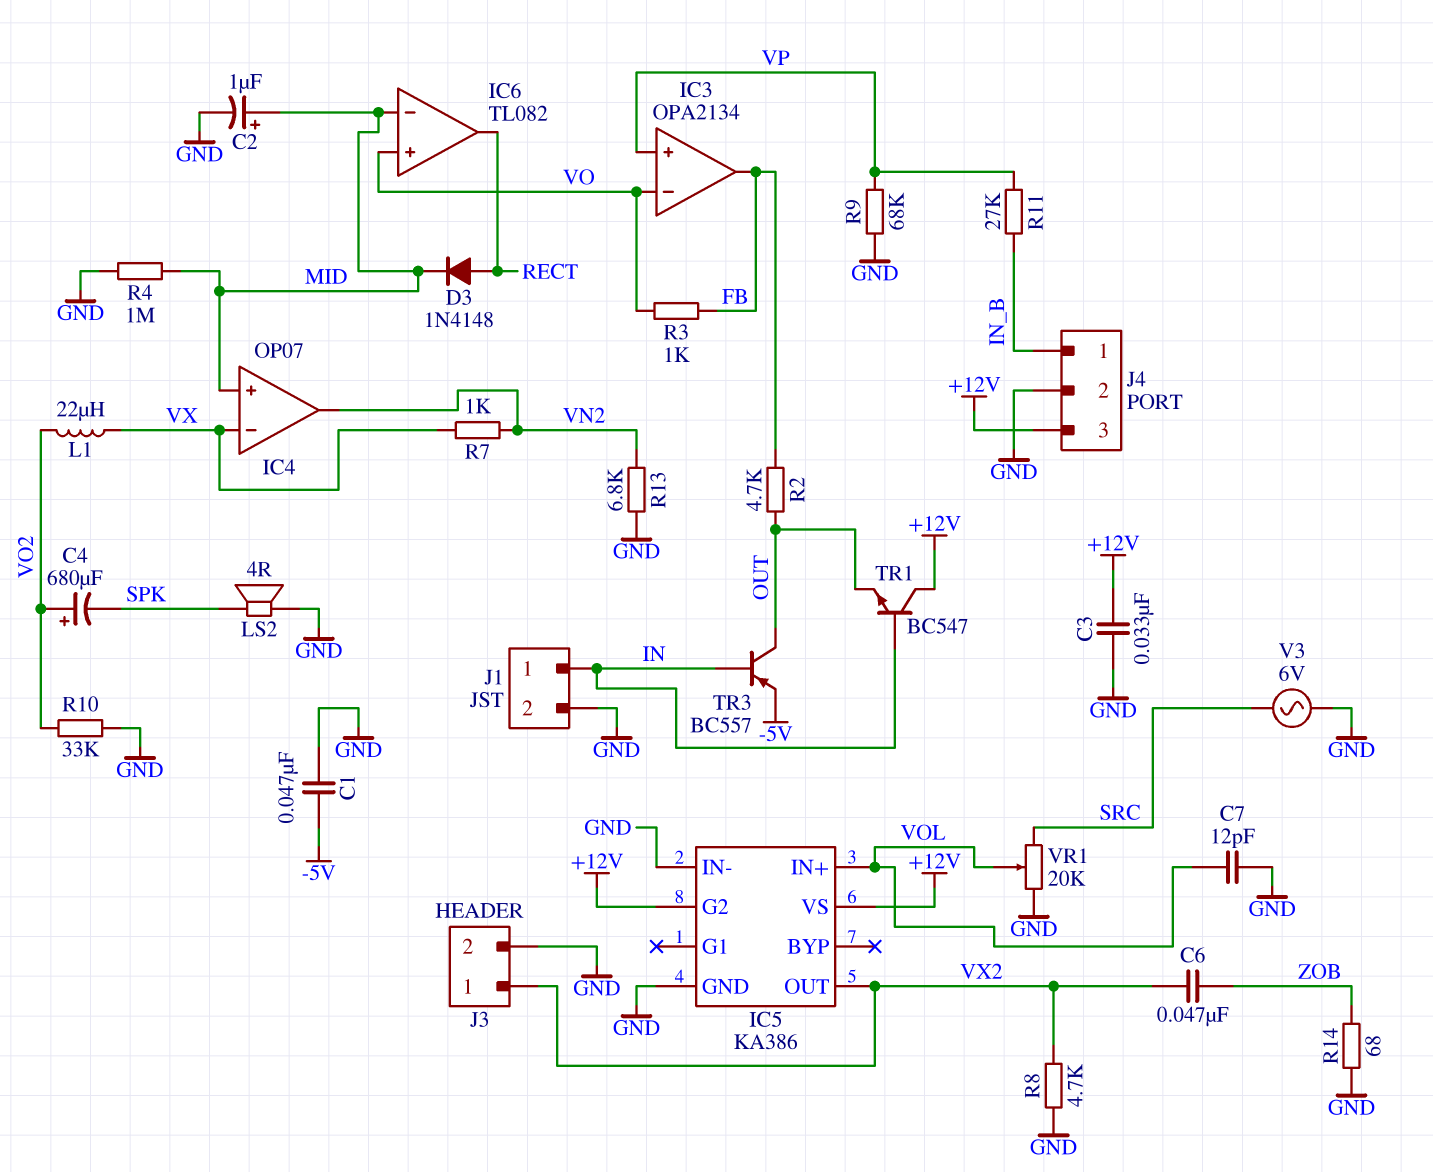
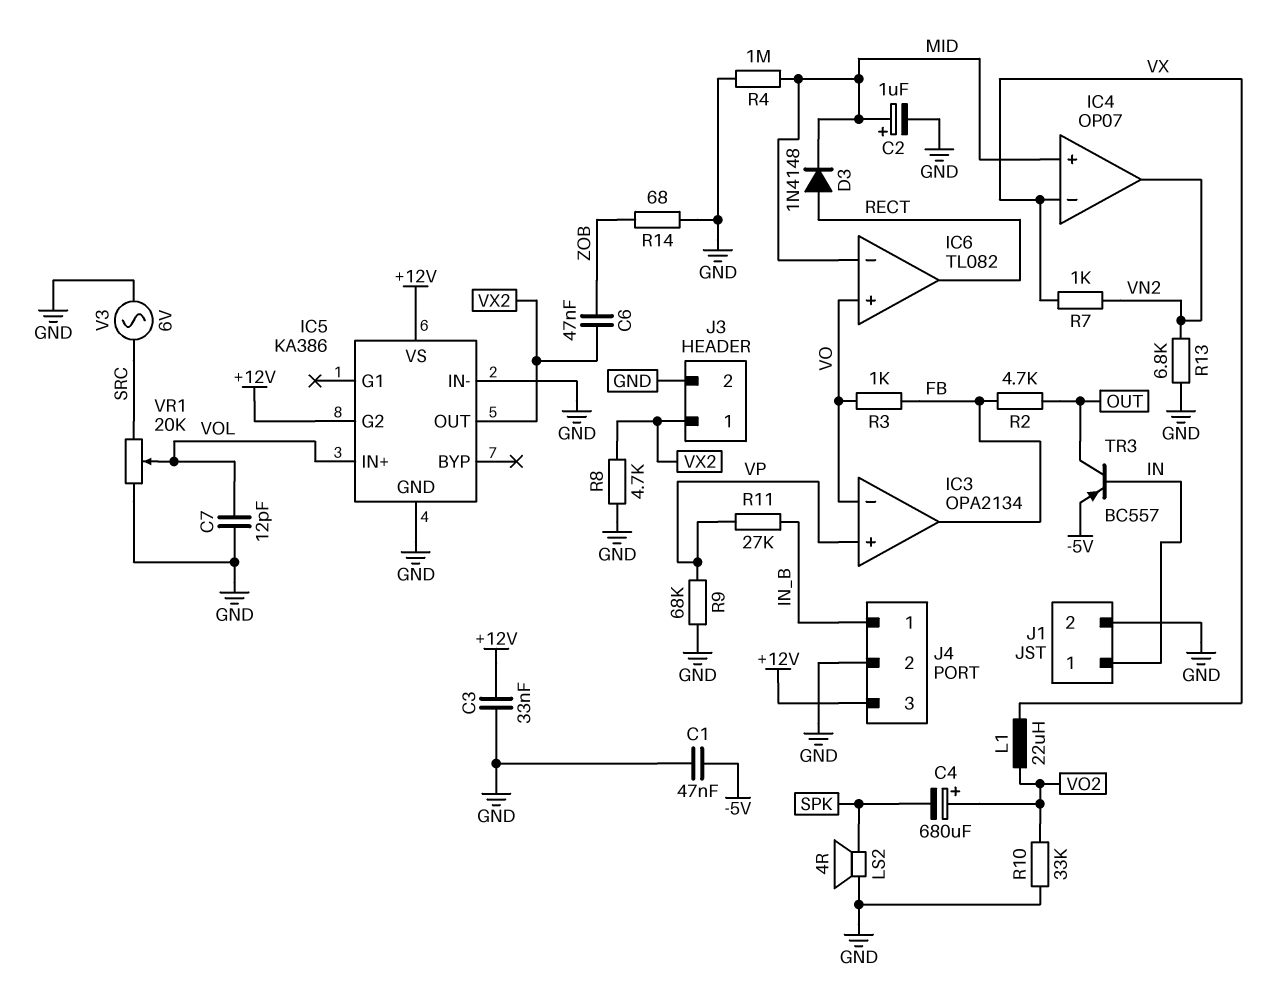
TR1: NPN BC547 (B IN, C +12V, E OUT) -> none

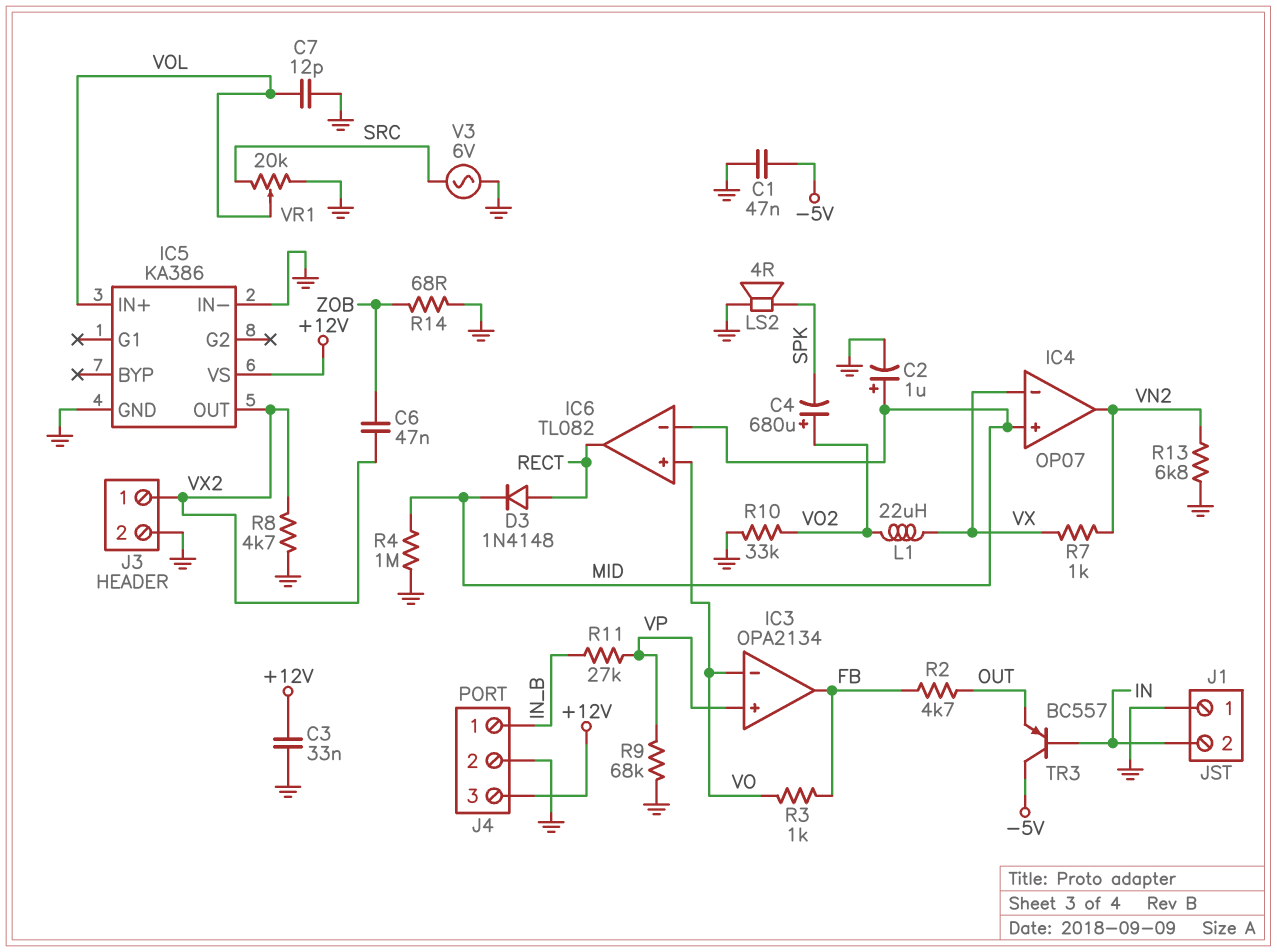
IC5 pin G2: +12V -> none
J1 pin 1: IN -> GND
J1 pin 2: GND -> IN
TR3: PNP BC557 (B IN, C OUT, E -5V) -> PNP BC557 (B IN, C -5V, E OUT)

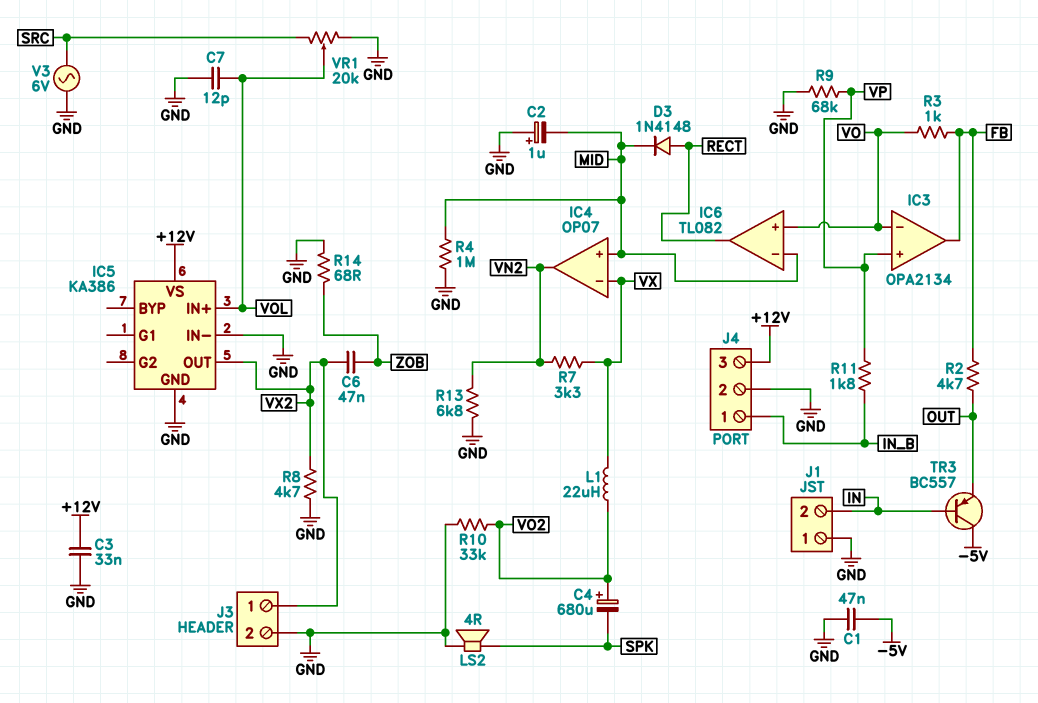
C2: 1uF (plus MID, minus GND) -> 1uF (plus GND, minus MID)
R7: 1k (VN2, VX) -> 3.3k (VN2, VX)
R11: 27k (IN_B, VP) -> 1.8k (IN_B, VP)

